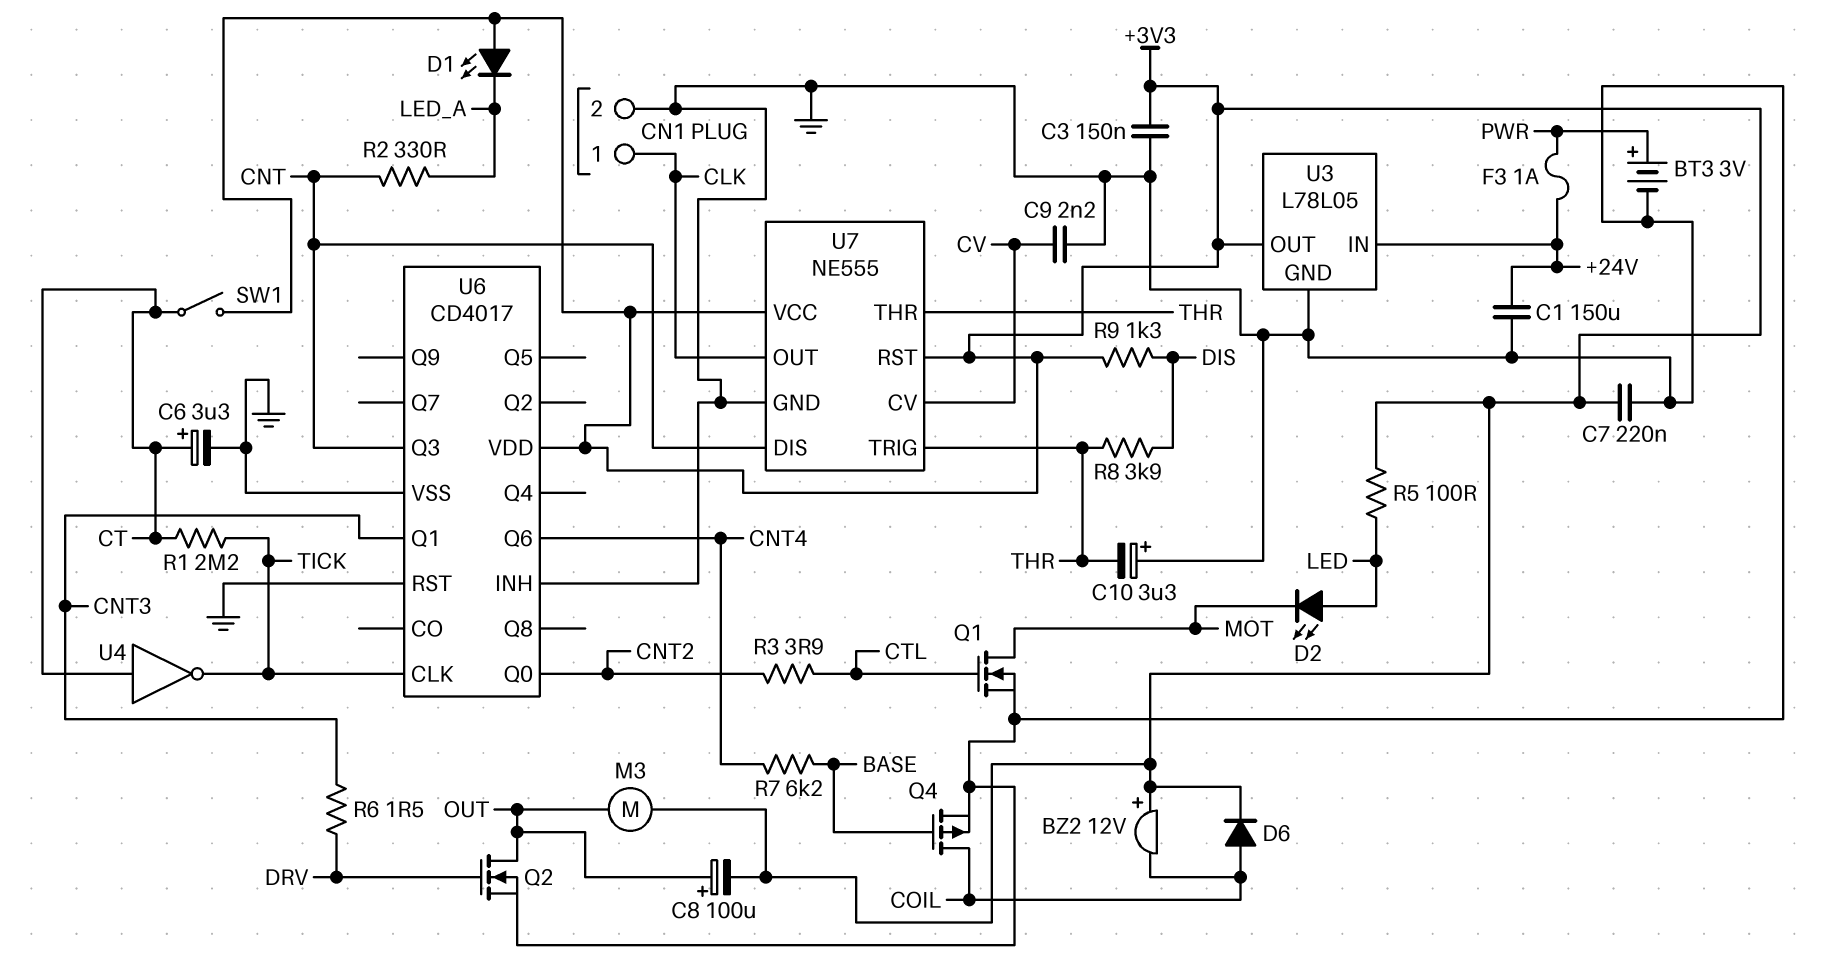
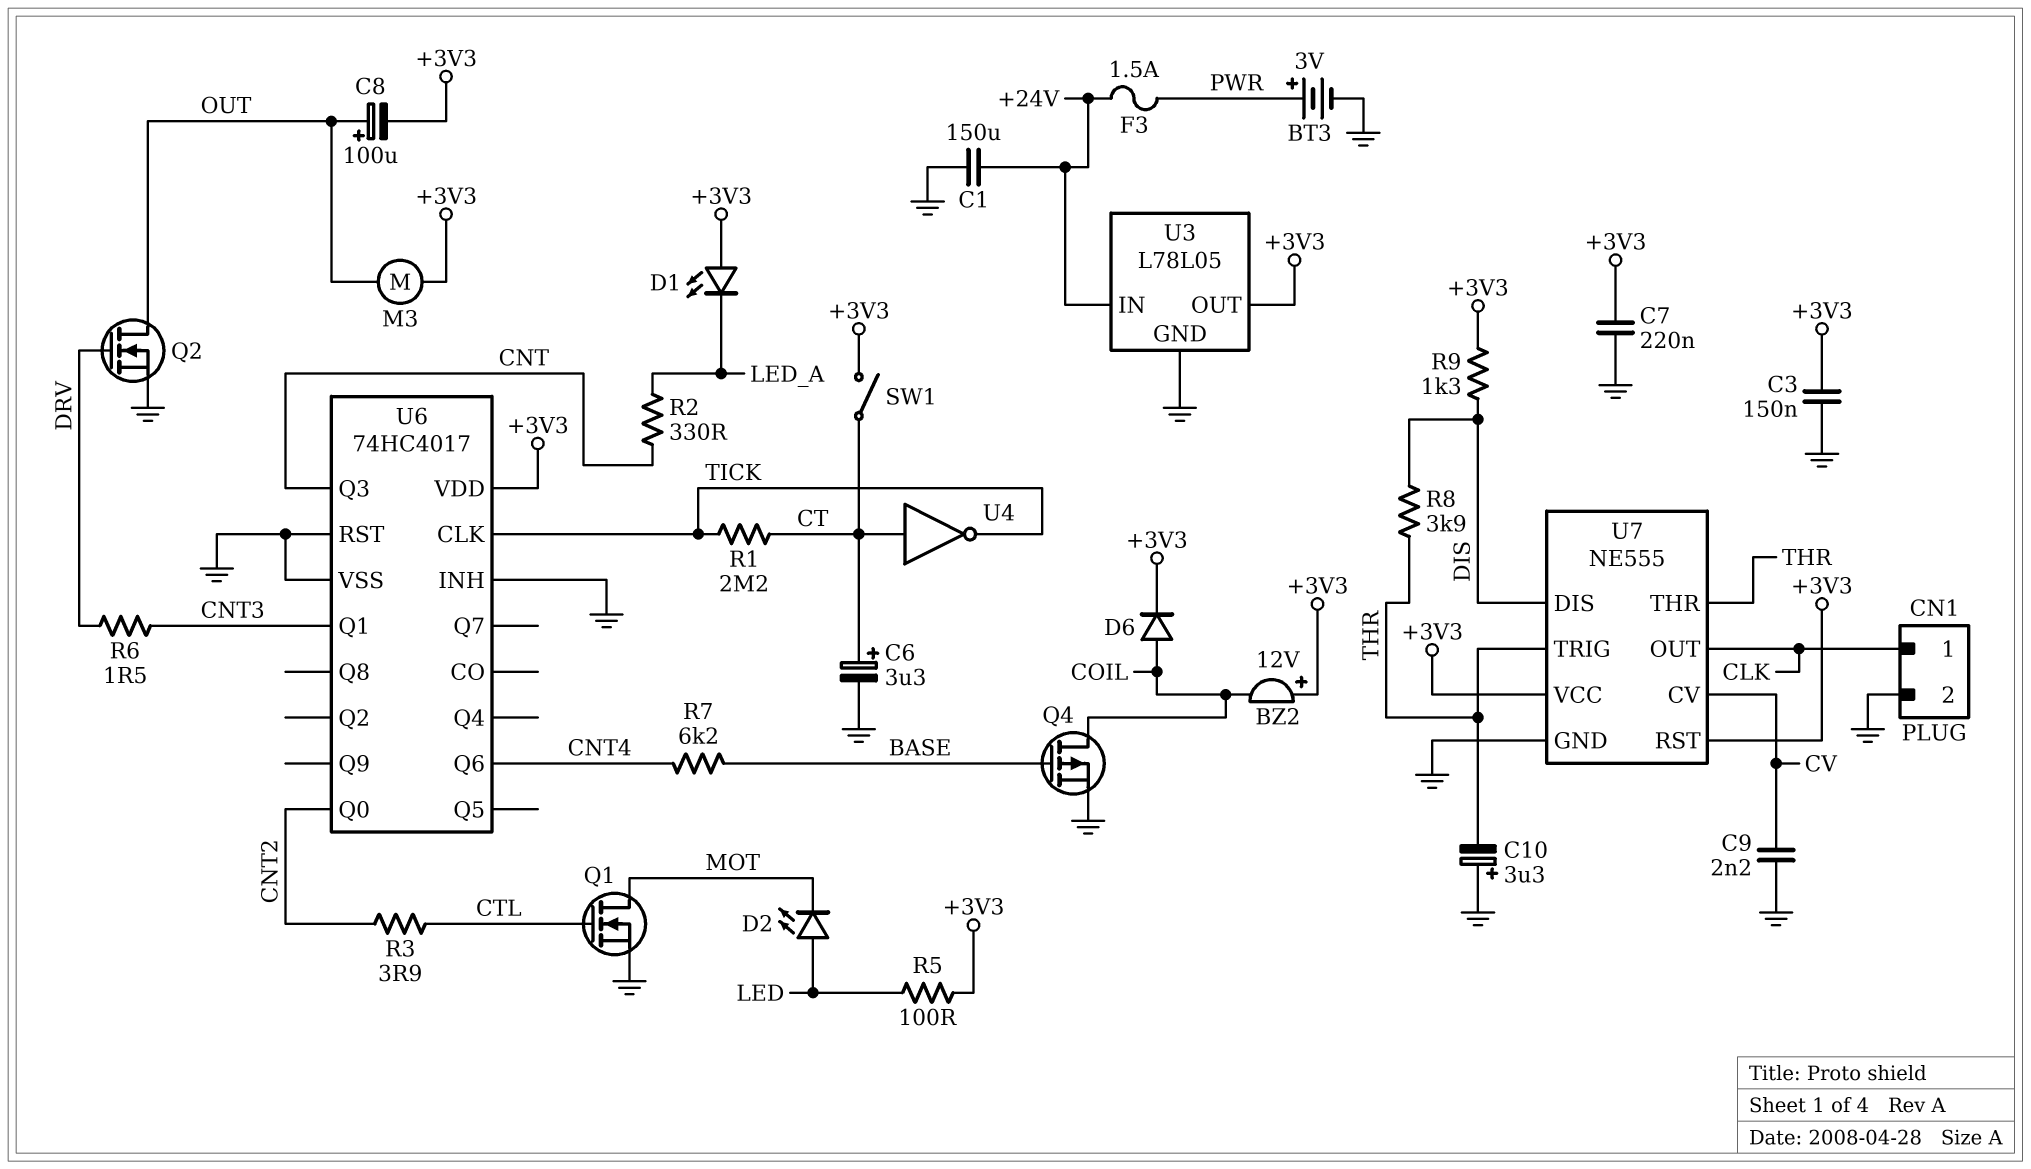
F3: 1A (+24V, PWR) -> 1.5A (+24V, PWR)
U6: CD4017 -> 74HC4017
U7 pin DIS: CNT -> DIS

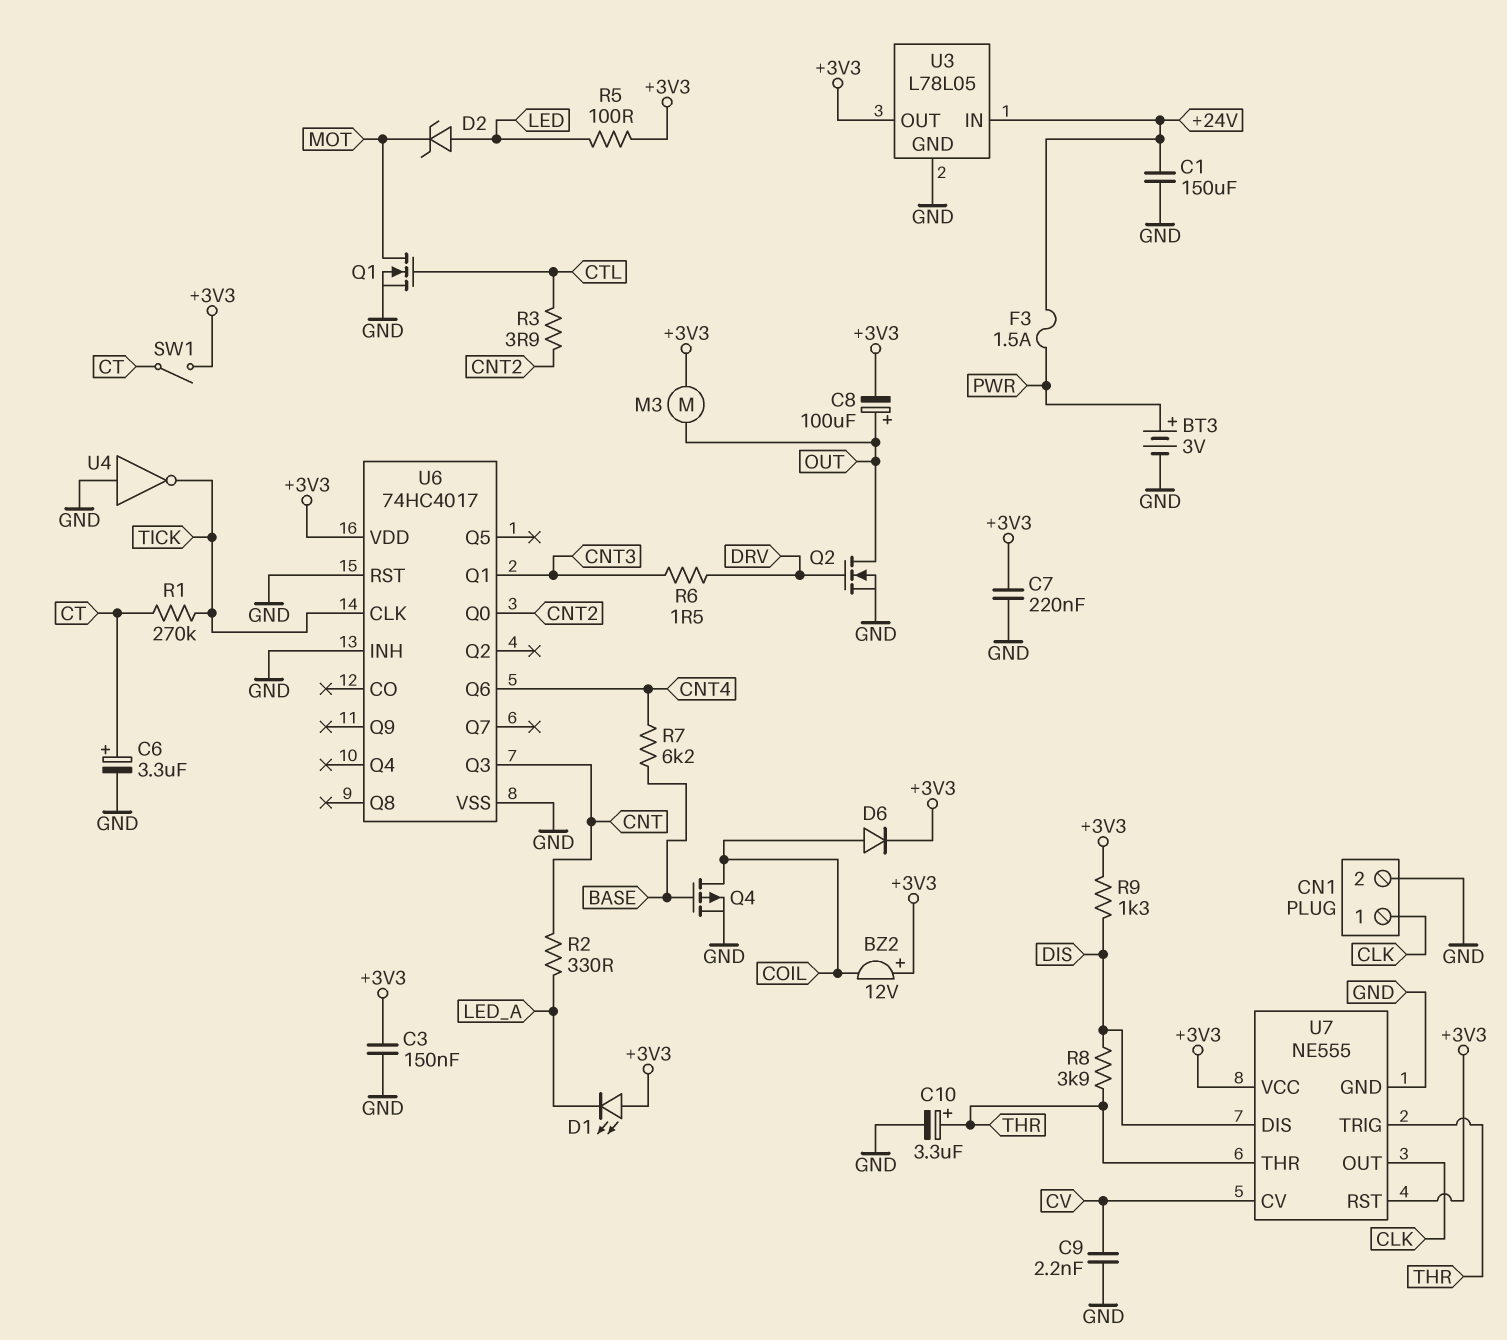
C10: 3.3uF (plus GND, minus THR) -> 3.3uF (plus THR, minus GND)
D2: LED (A LED, K MOT) -> zener (A LED, K MOT)
R1: 2.2M (CT, TICK) -> 270k (CT, TICK)
U4: NOT (in CT, out TICK) -> NOT (in GND, out TICK)

